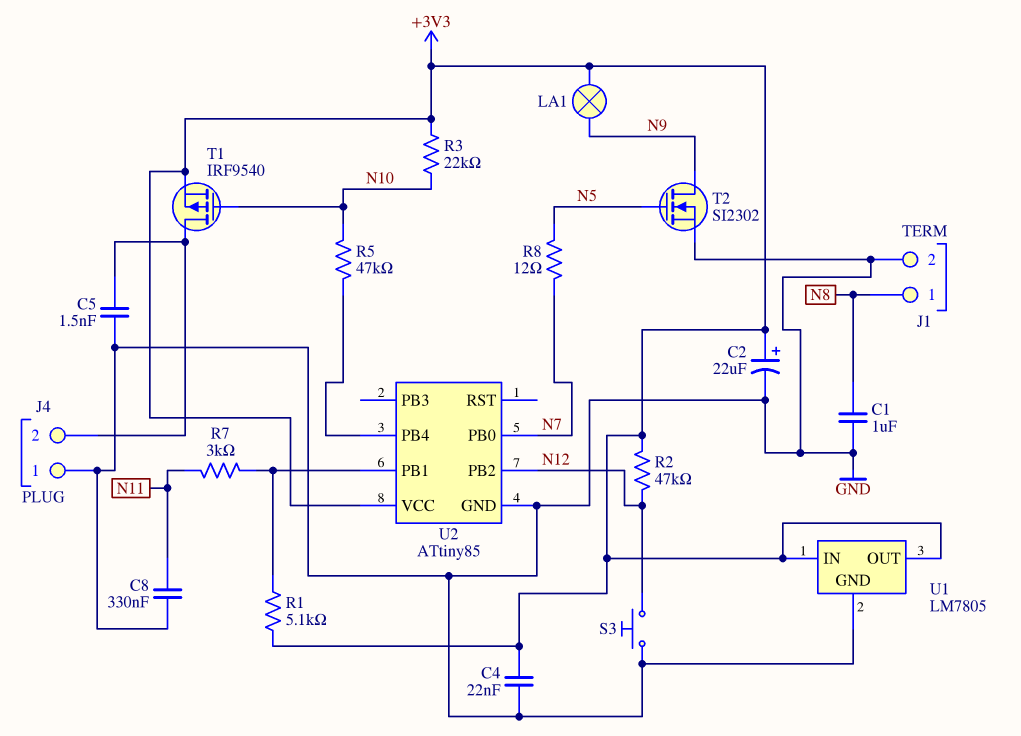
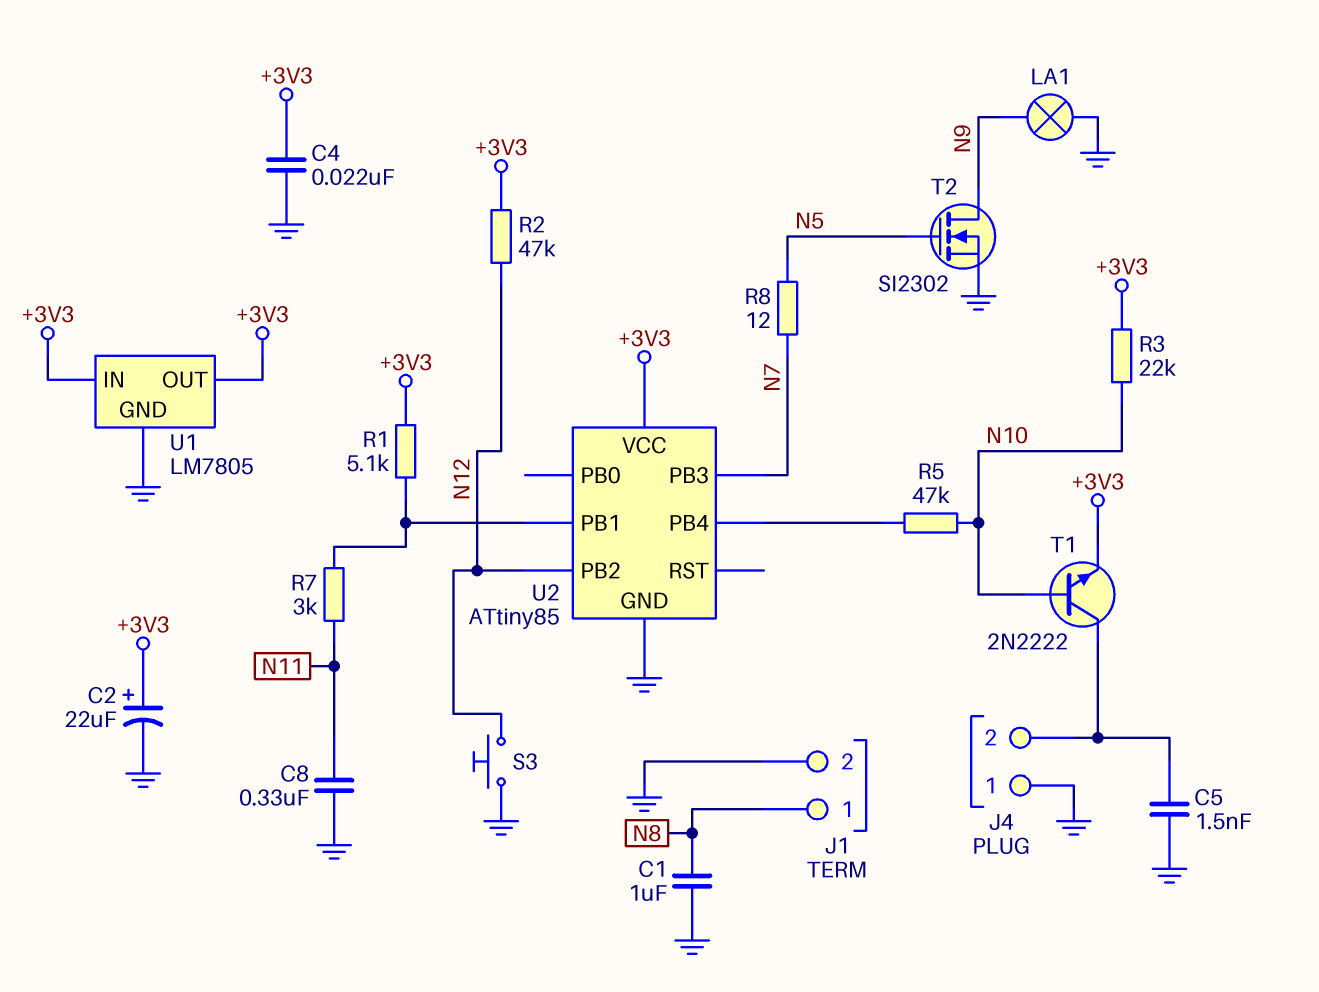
LA1: lamp (+3V3, N9) -> lamp (GND, N9)
T1: PMOS IRF9540 (G N10, D J4/2, S +3V3) -> NPN 2N2222 (B N10, C J4/2, E +3V3)
U2 pin PB0: N7 -> none
U2 pin PB3: none -> N7

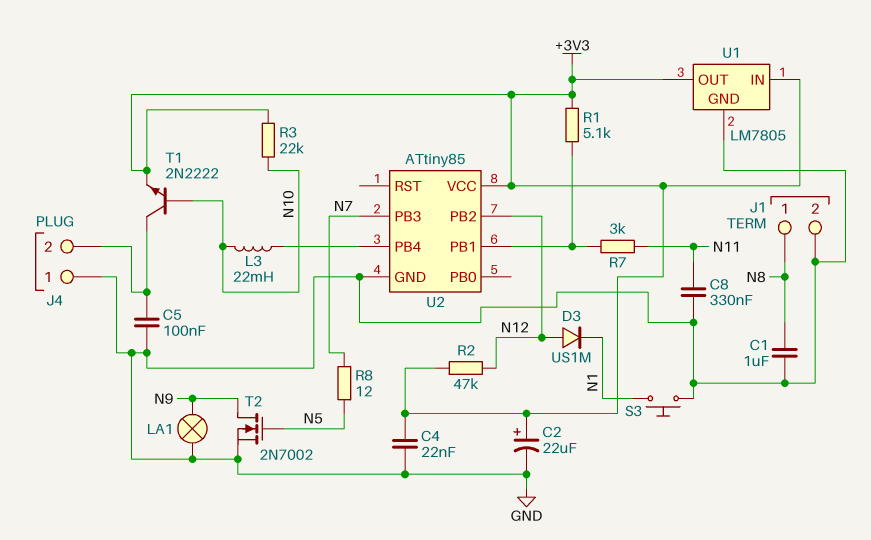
C5: 1.5nF (GND, J4/2) -> 100nF (GND, J4/2)
D3: none -> diode US1M (A N12, K N1)
L3: none -> 22mH (N10, U2/PB4)
R5: 47k (N10, U2/PB4) -> none
S3: button (GND, N12) -> button (GND, N1)
T2: NMOS SI2302 (G N5, D N9, S GND) -> NMOS 2N7002 (G N5, D N9, S GND)

